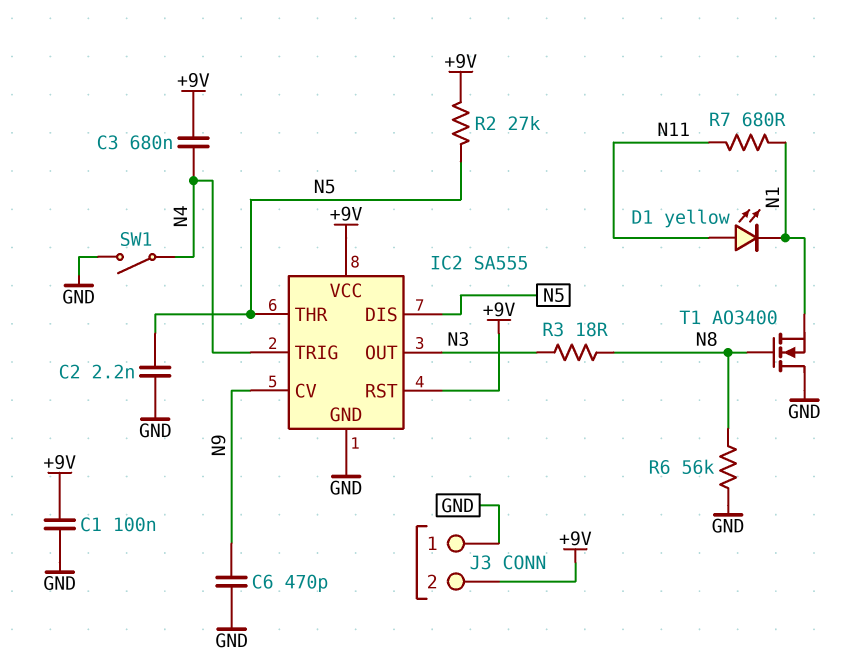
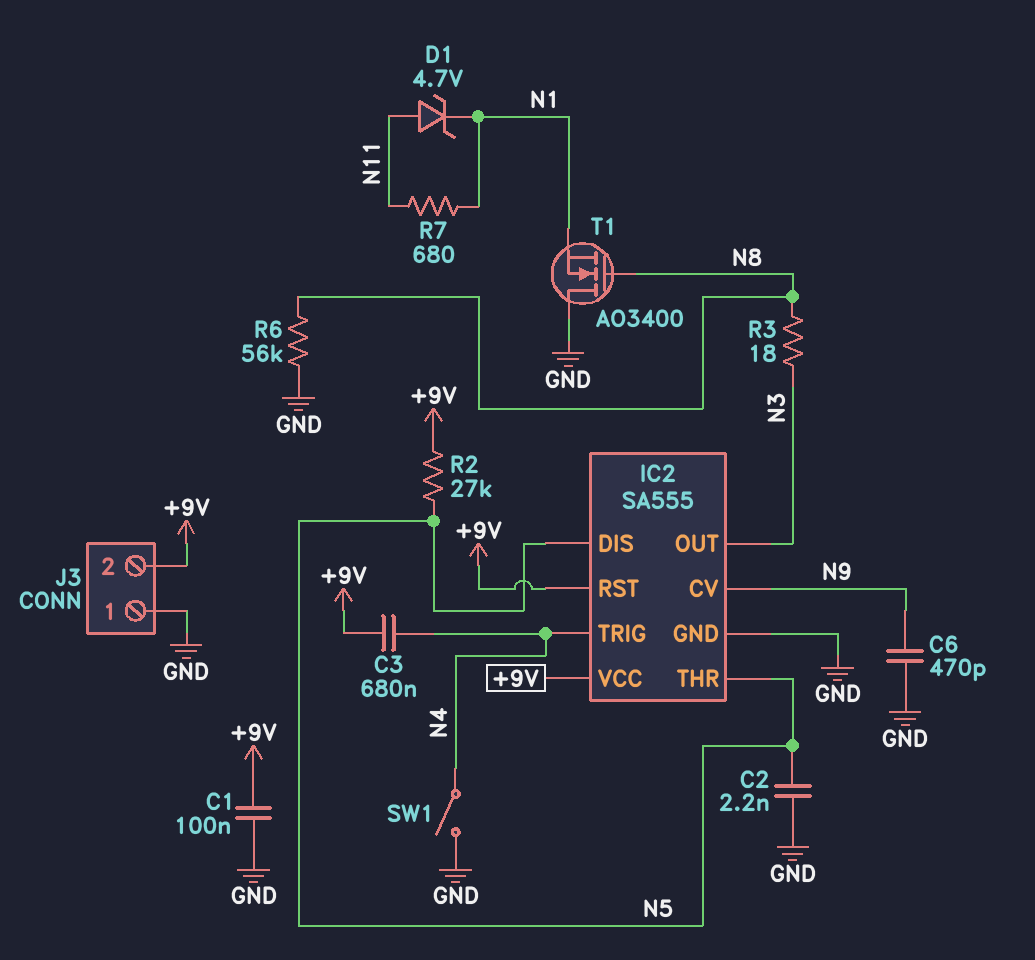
D1: LED yellow (A N11, K N1) -> zener 4.7V (A N11, K N1)

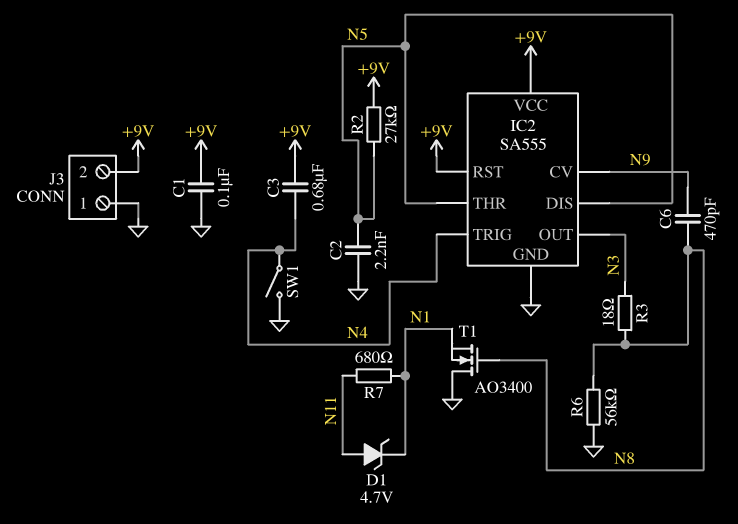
C6: 470pF (GND, N9) -> 470pF (N8, N9)

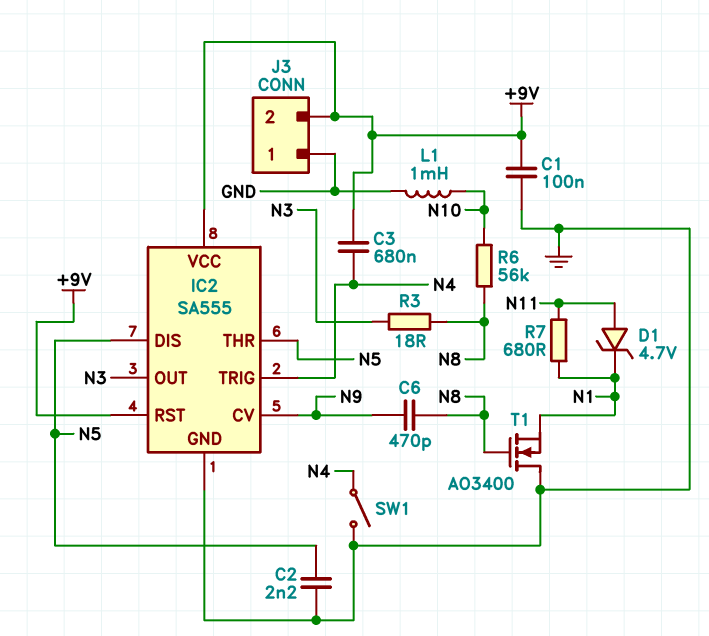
L1: none -> 1mH (GND, N10)
R2: 27k (+9V, N5) -> none
R6: 56k (GND, N8) -> 56k (N8, N10)

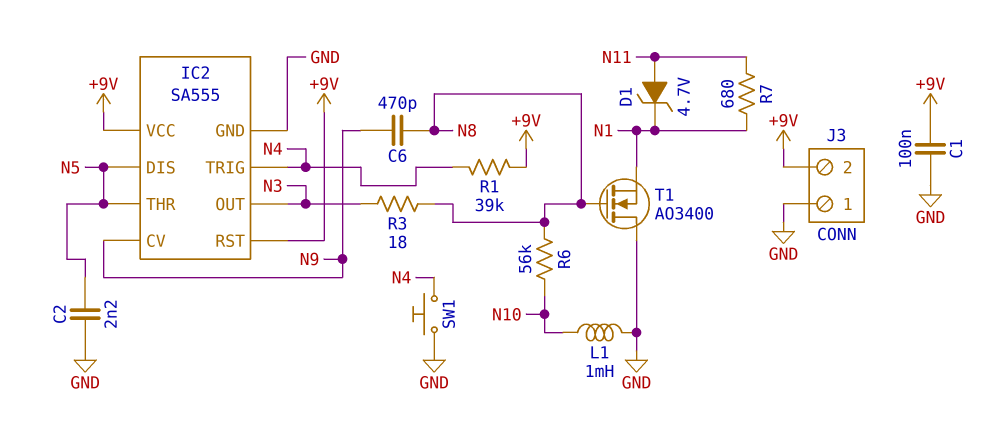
C3: 680nF (+9V, N4) -> none
R1: none -> 39k (+9V, N4)
SW1: switch (GND, N4) -> button (GND, N4)

